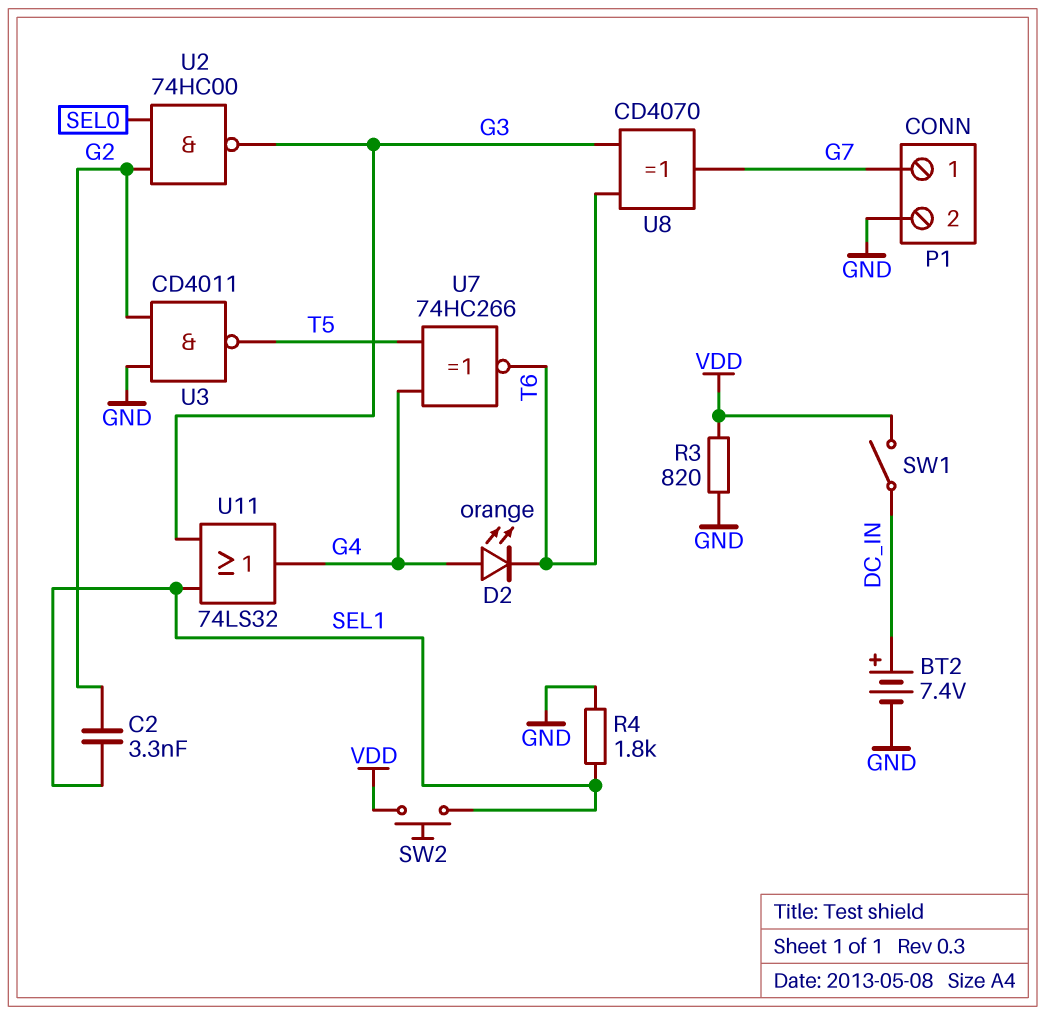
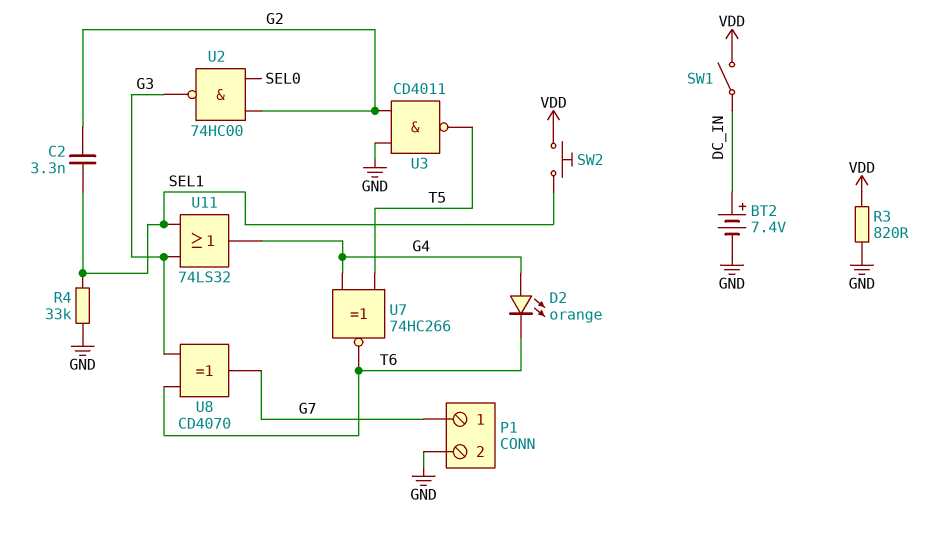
R4: 1.8k (GND, SEL1) -> 33k (GND, SEL1)

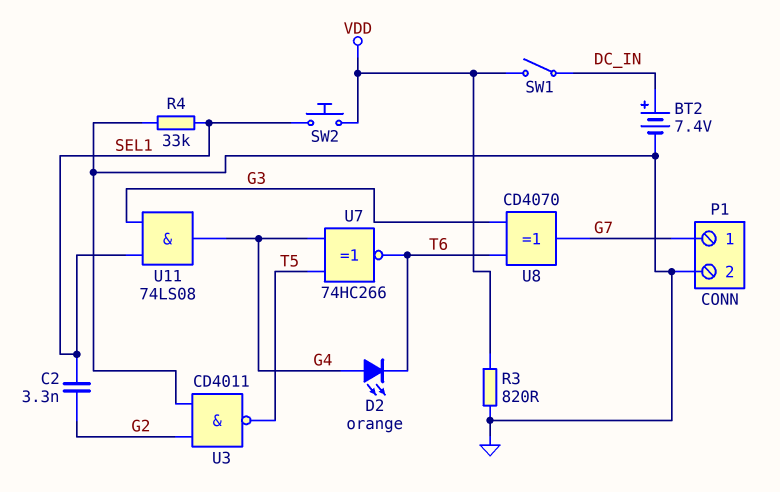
U2: NAND 74HC00 (in G2, in SEL0, out G3) -> none
U11: OR 74LS32 (in G3, in SEL1, out G4) -> AND 74LS08 (in G3, in SEL1, out G4)

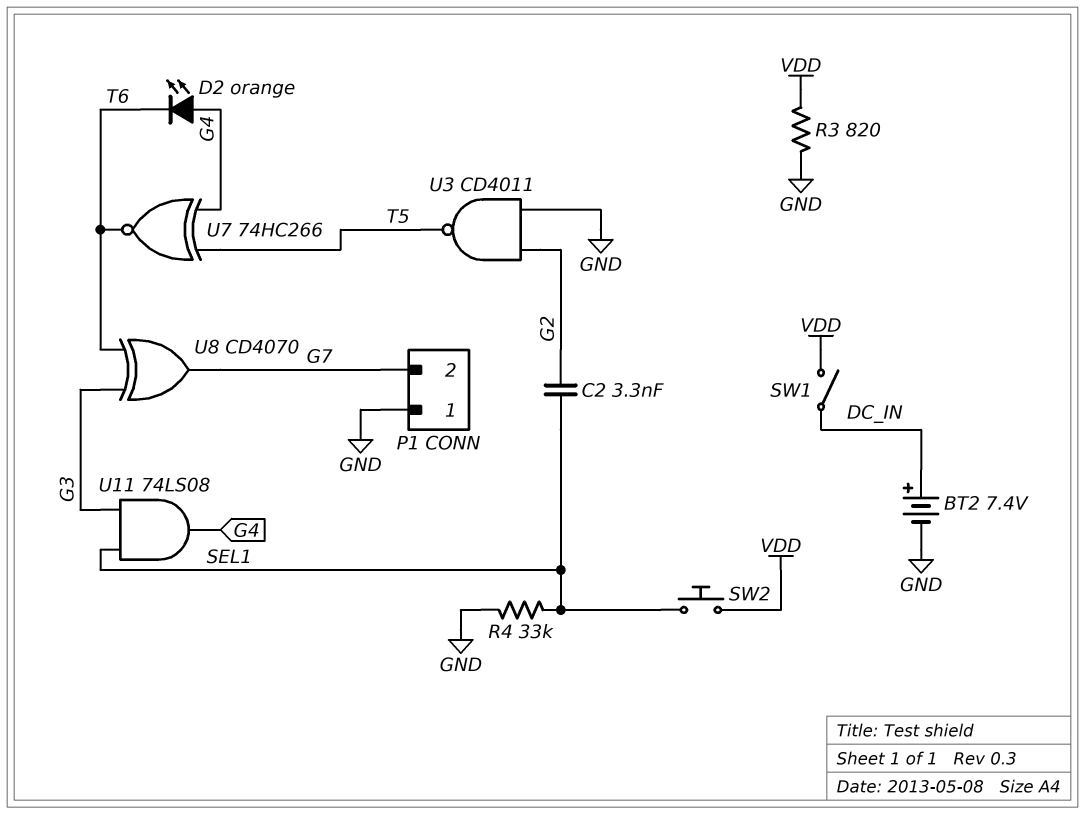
P1 pin 1: G7 -> GND
P1 pin 2: GND -> G7

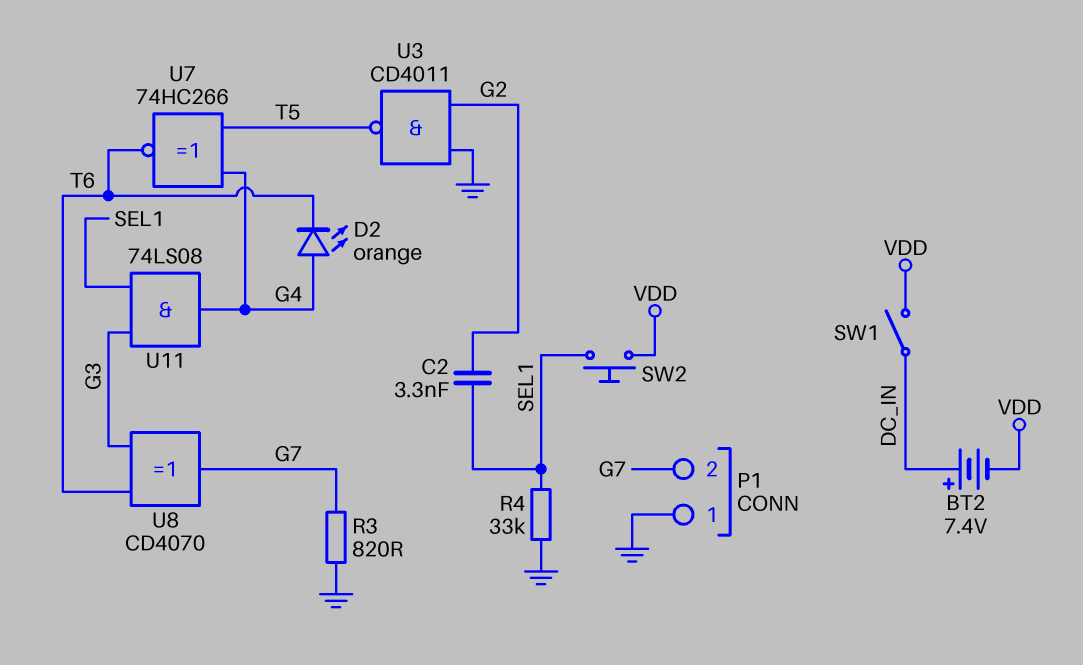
BT2: 7.4V (plus DC_IN, minus GND) -> 7.4V (plus DC_IN, minus VDD)
R3: 820 (GND, VDD) -> 820 (G7, GND)

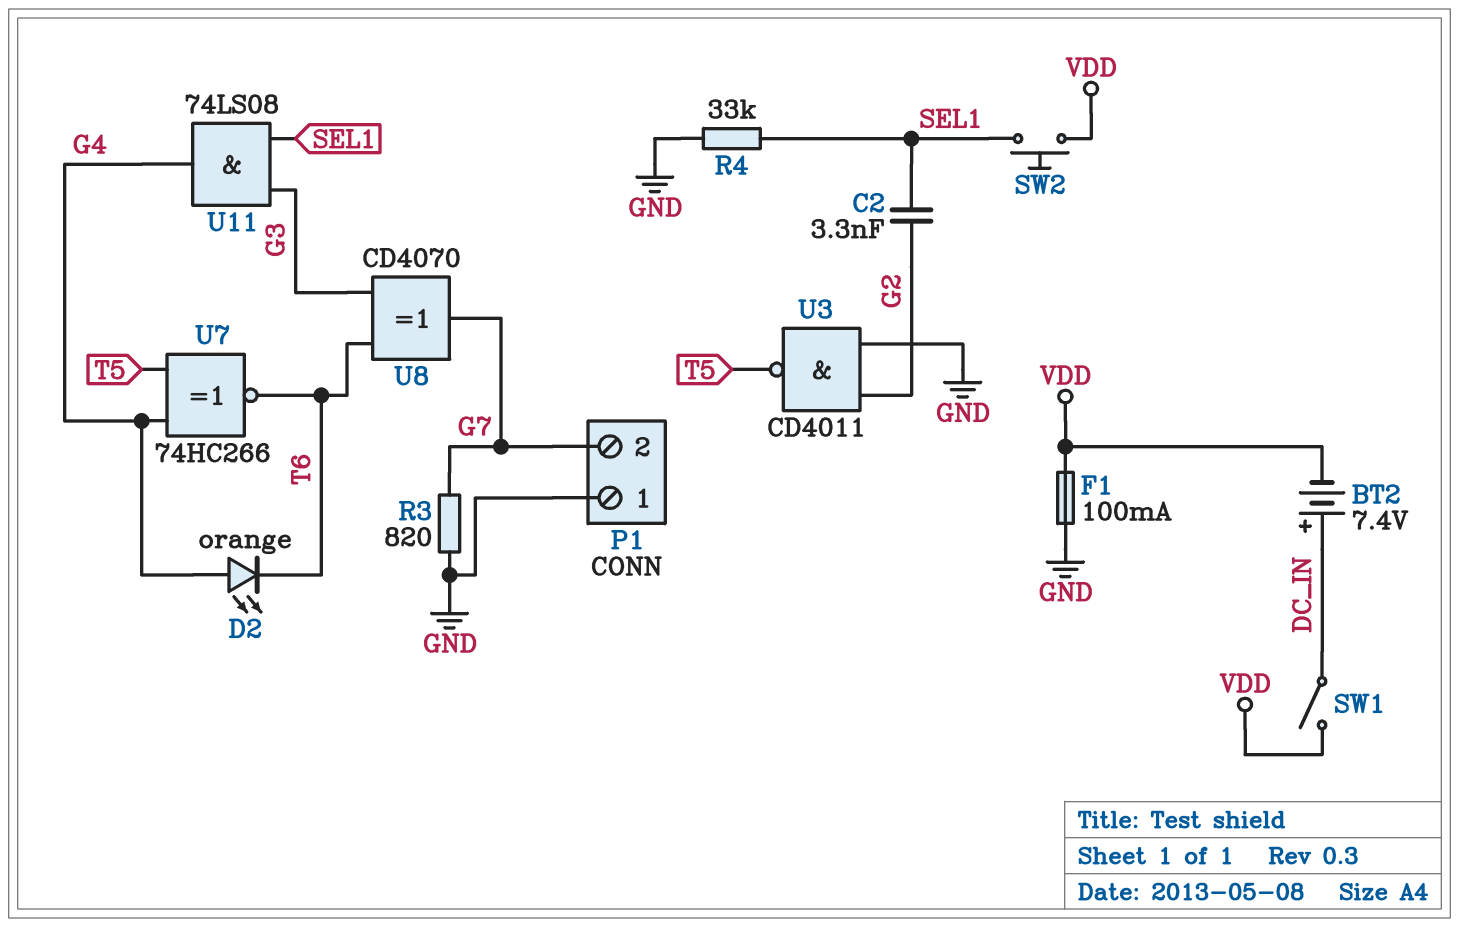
F1: none -> 100mA (GND, VDD)

